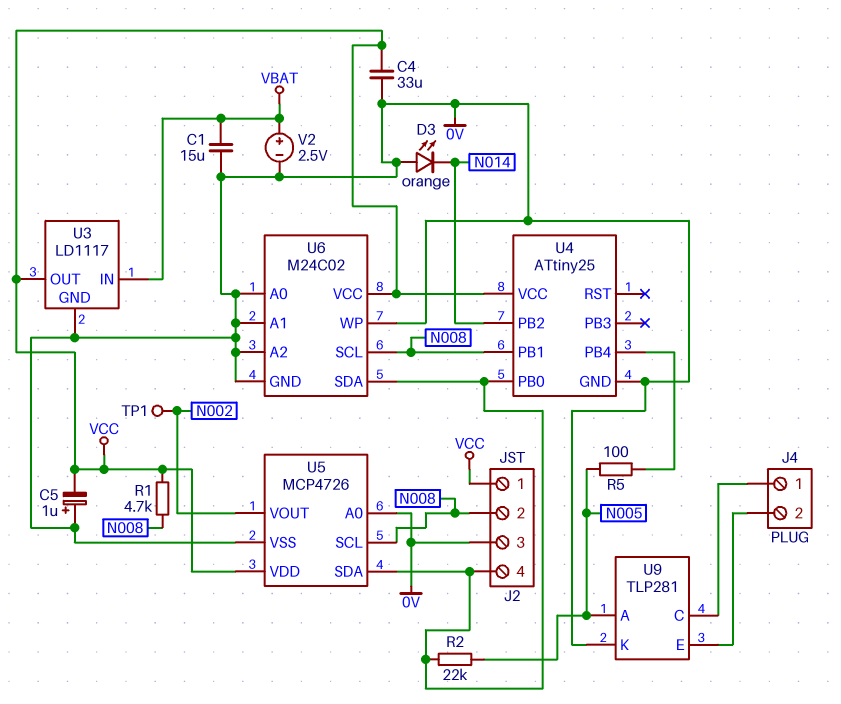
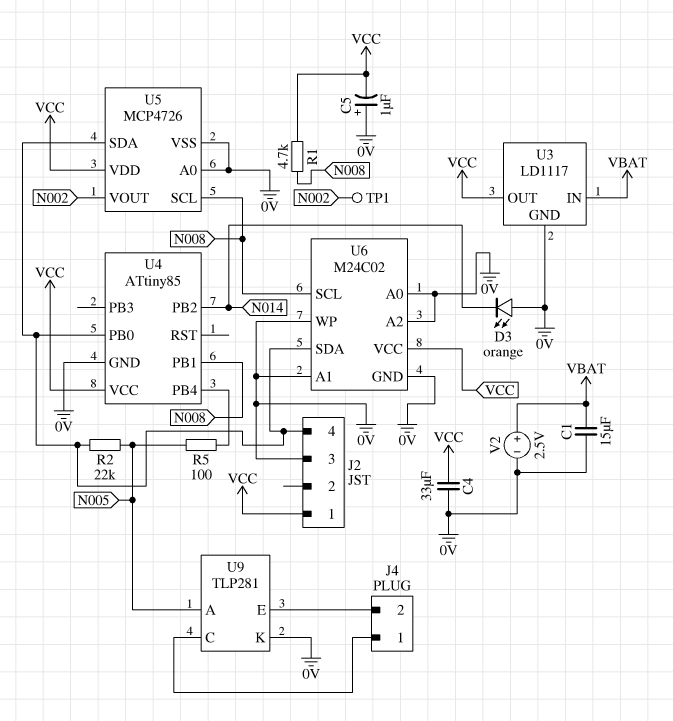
J2 pin 2: N008 -> none
U4: ATtiny25 -> ATtiny85

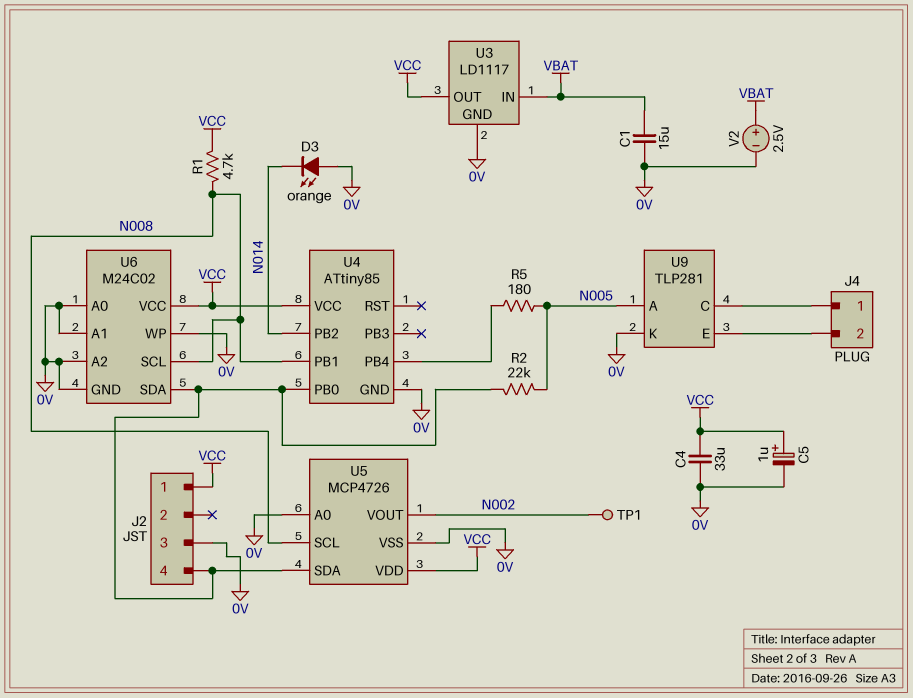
C5: 1uF (plus 0V, minus VCC) -> 1uF (plus VCC, minus 0V)
R5: 100 (N005, U4/PB4) -> 180 (N005, U4/PB4)

